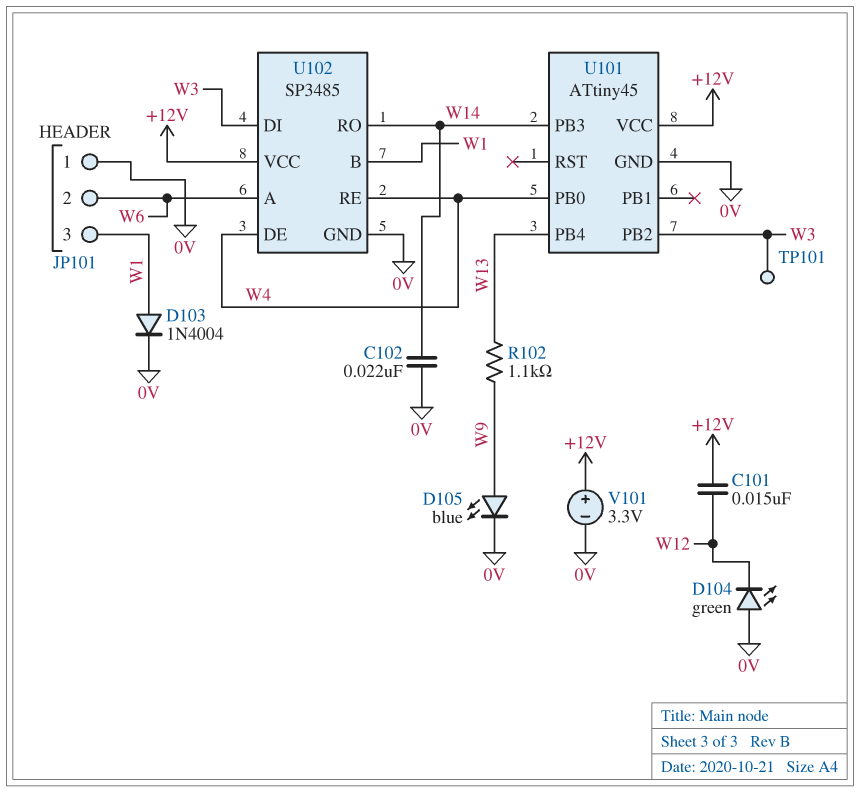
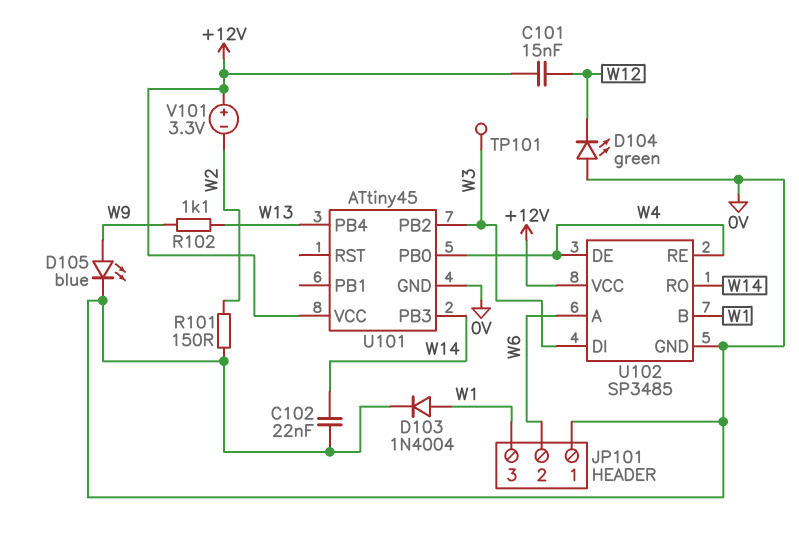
R101: none -> 150 (0V, W2)
V101: 3.3V (plus +12V, minus 0V) -> 3.3V (plus +12V, minus W2)

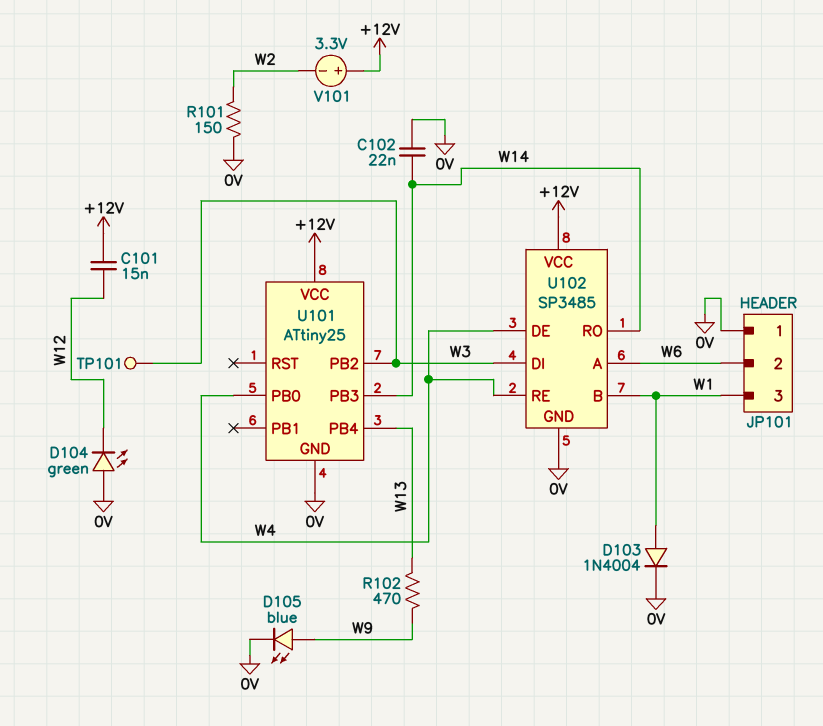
R102: 1.1k (W9, W13) -> 470 (W9, W13)
U101: ATtiny45 -> ATtiny25

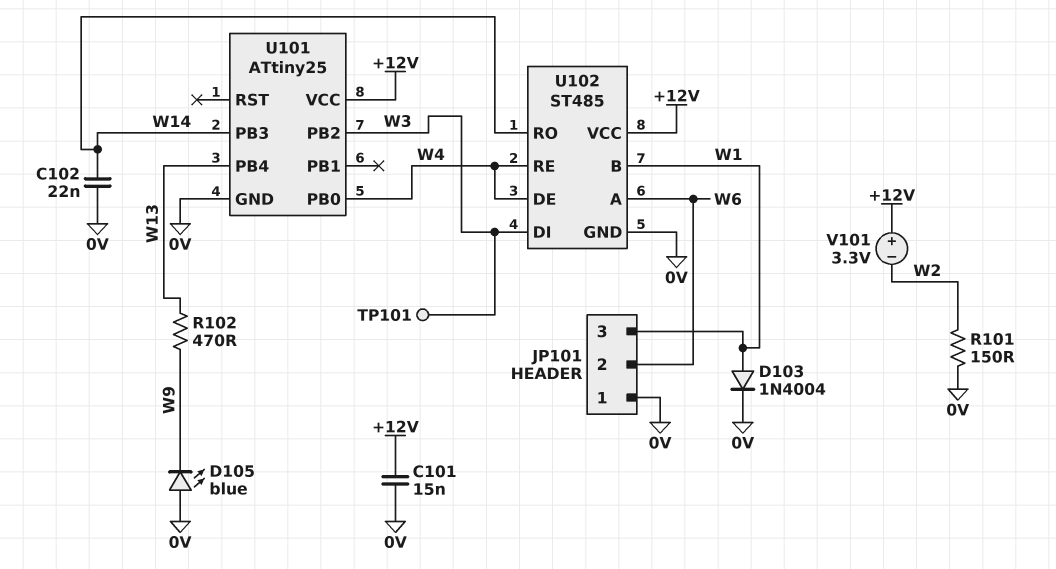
C101: 15nF (+12V, W12) -> 15nF (+12V, 0V)
D104: LED green (A 0V, K W12) -> none
D105: LED blue (A W9, K 0V) -> LED blue (A 0V, K W9)
U102: SP3485 -> ST485

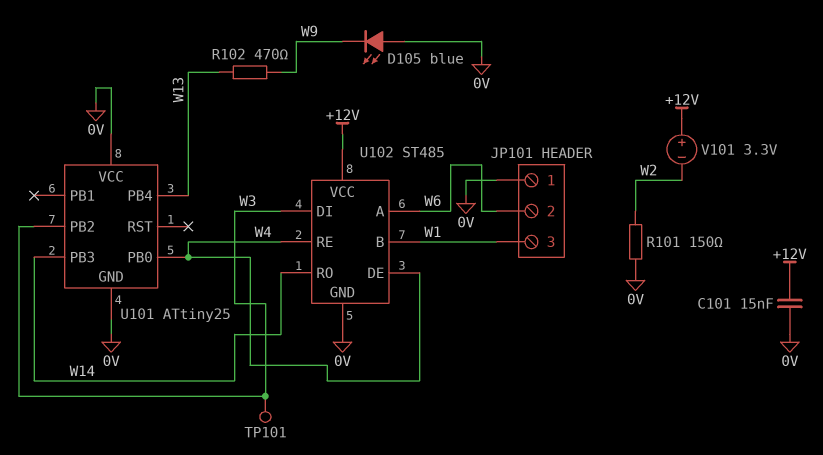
C102: 22nF (0V, W14) -> none
D103: diode 1N4004 (A W1, K 0V) -> none
U101 pin VCC: +12V -> 0V

